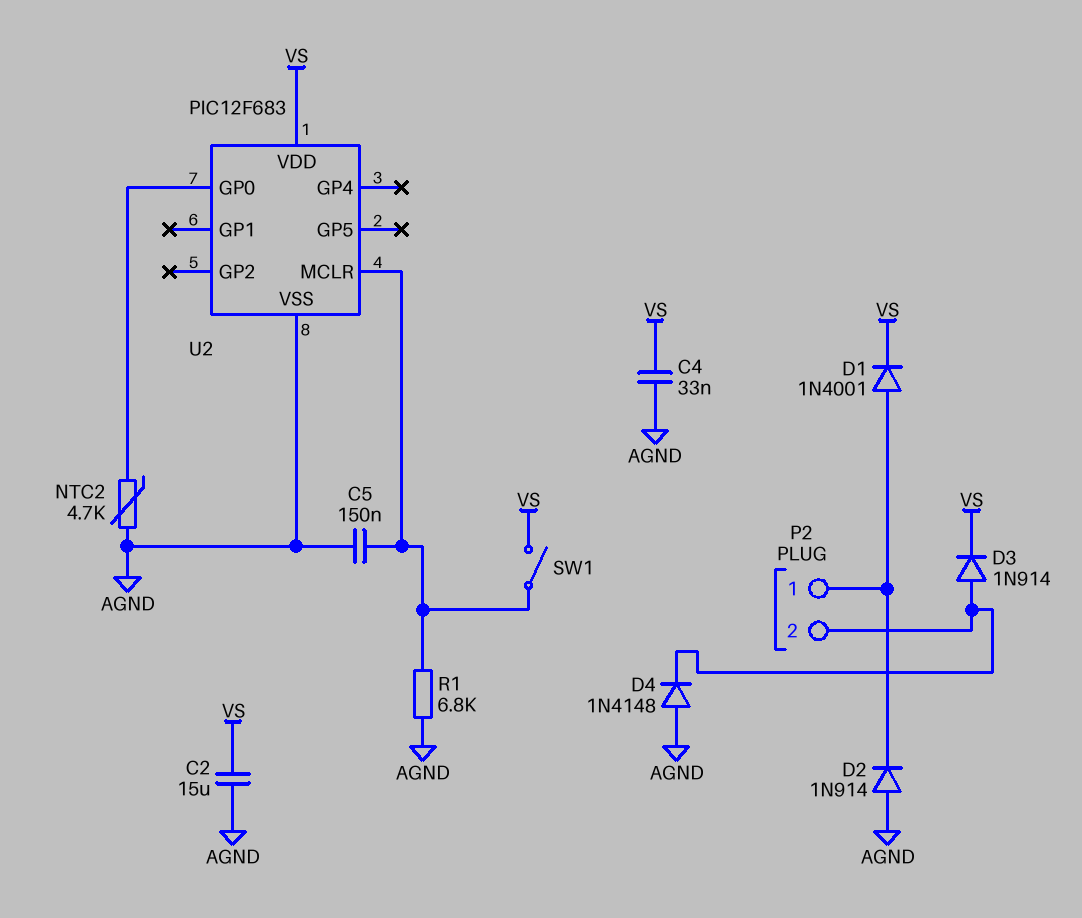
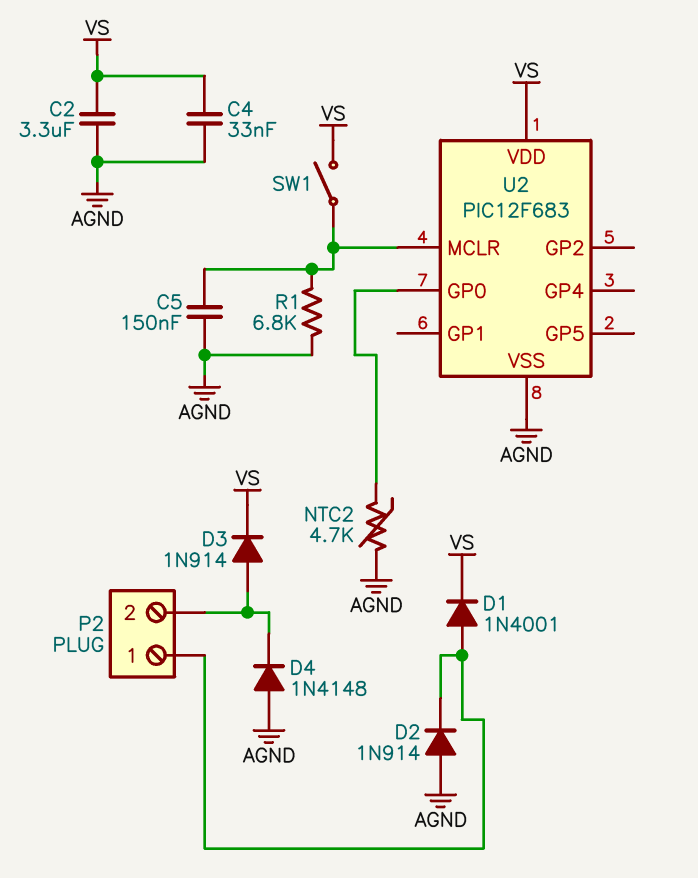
C2: 15uF (AGND, VS) -> 3.3uF (AGND, VS)

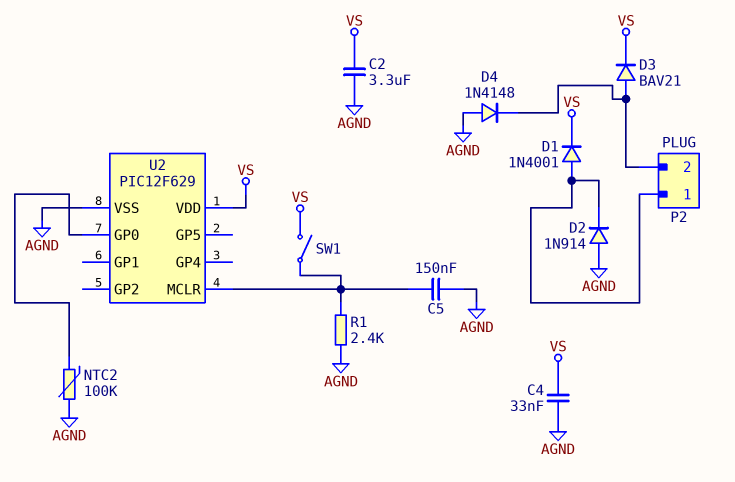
D3: diode 1N914 (A P2/2, K VS) -> diode BAV21 (A P2/2, K VS)
NTC2: 4.7k (AGND, U2/GP0) -> 100k (AGND, U2/GP0)
R1: 6.8k (AGND, U2/MCLR) -> 2.4k (AGND, U2/MCLR)
U2: PIC12F683 -> PIC12F629

